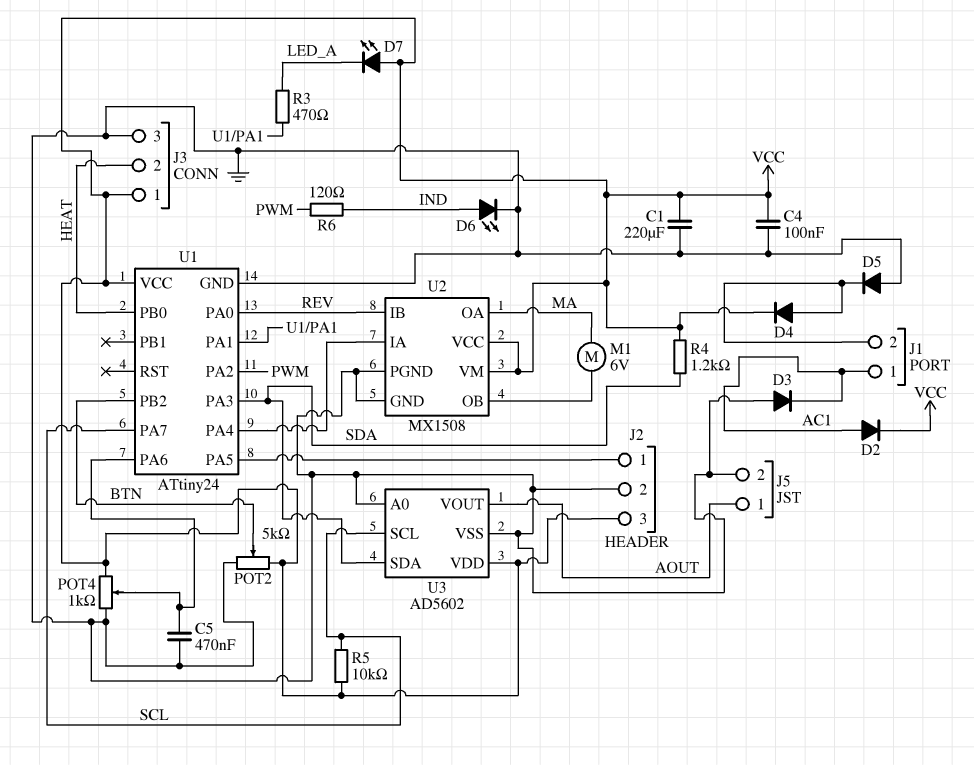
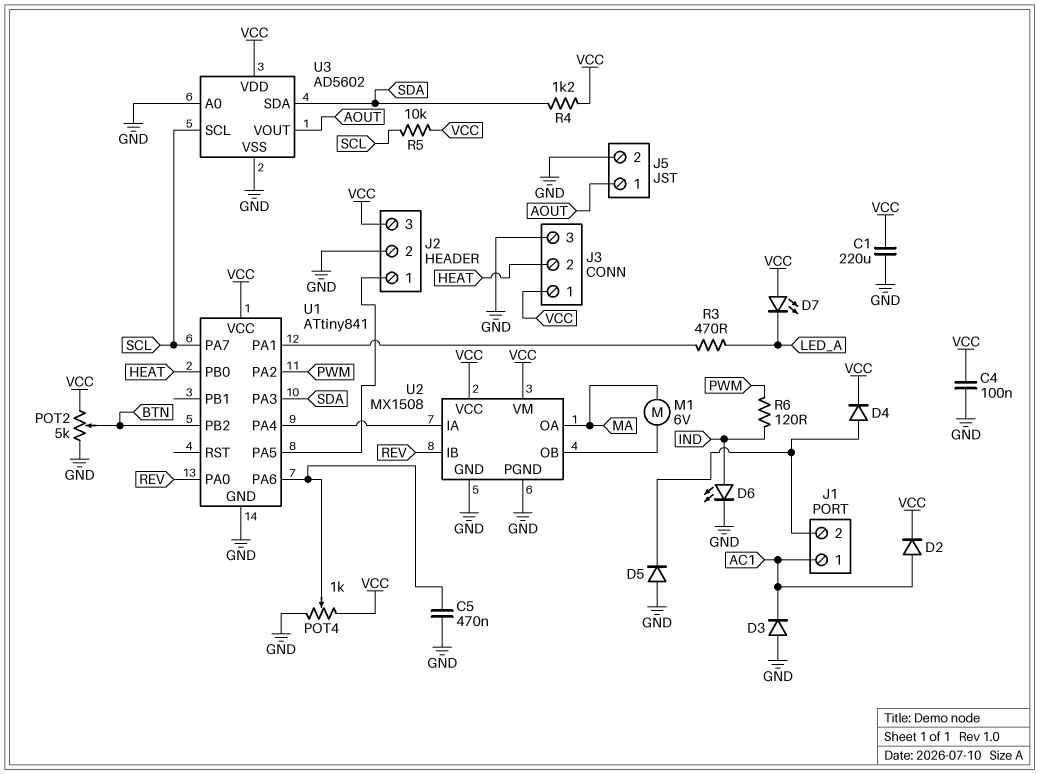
U1: ATtiny24 -> ATtiny841

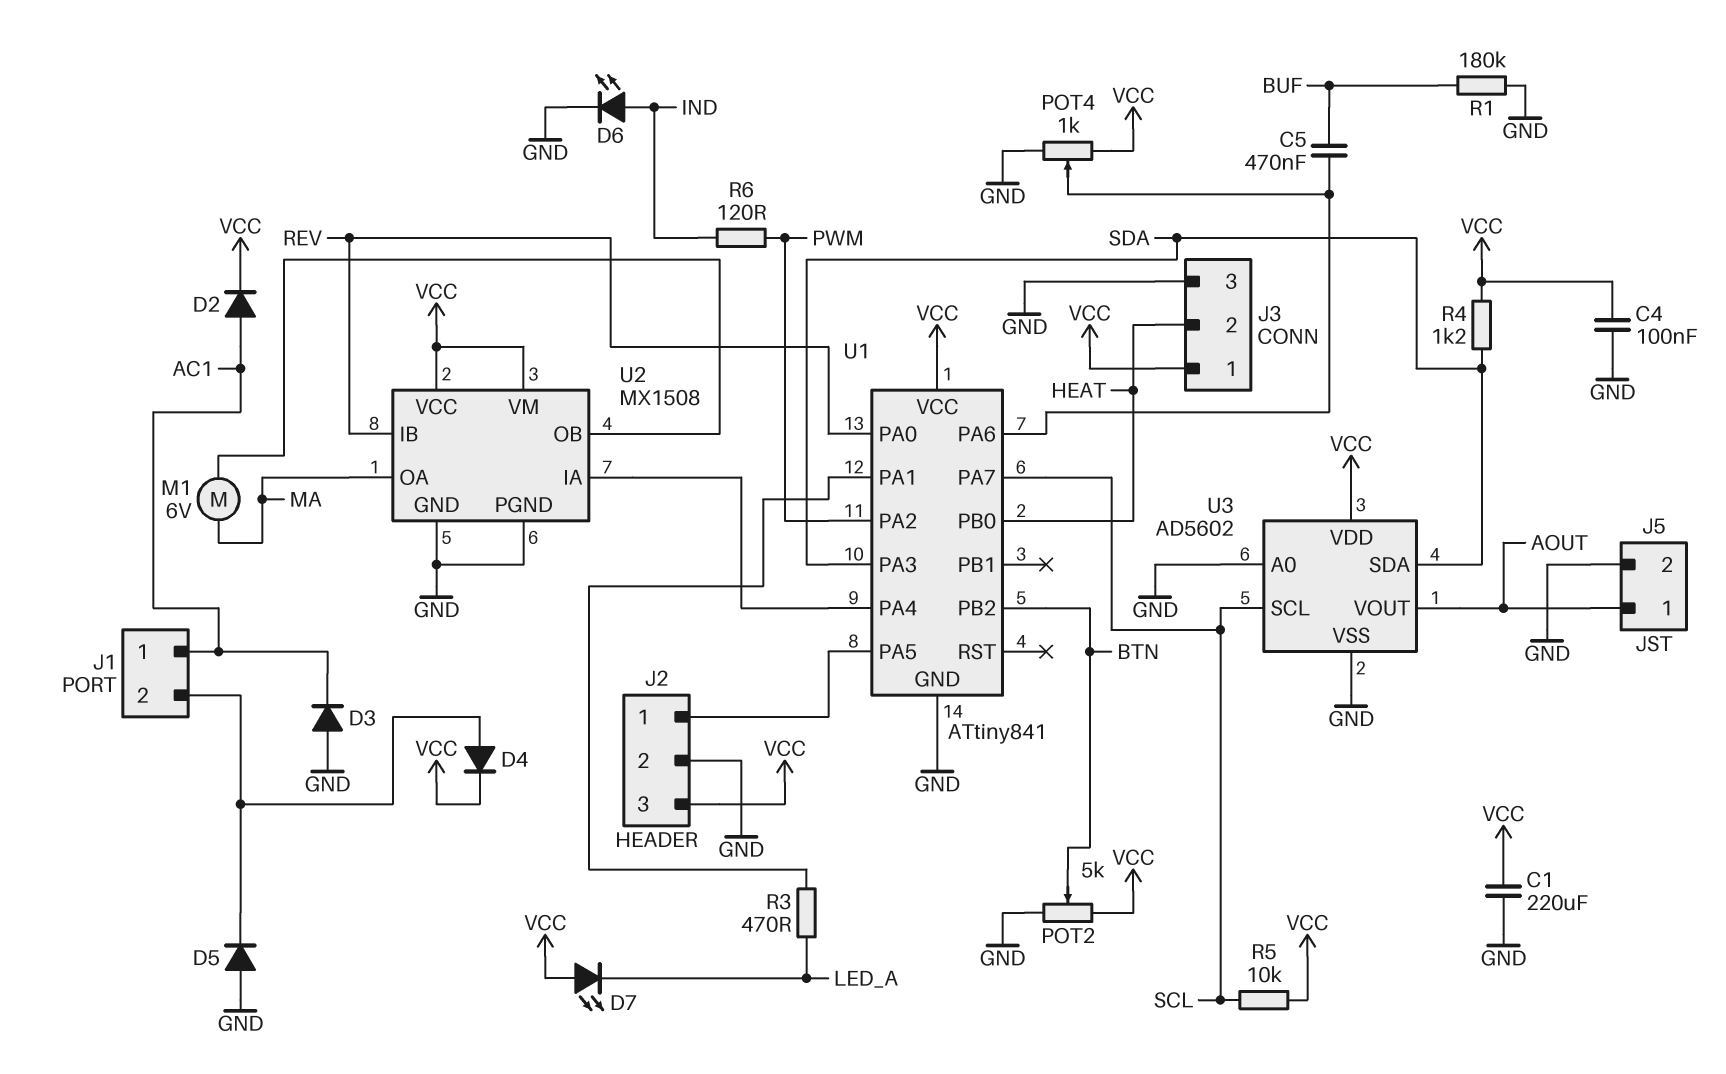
C5: 470nF (GND, U1/PA6) -> 470nF (BUF, U1/PA6)
R1: none -> 180k (BUF, GND)

